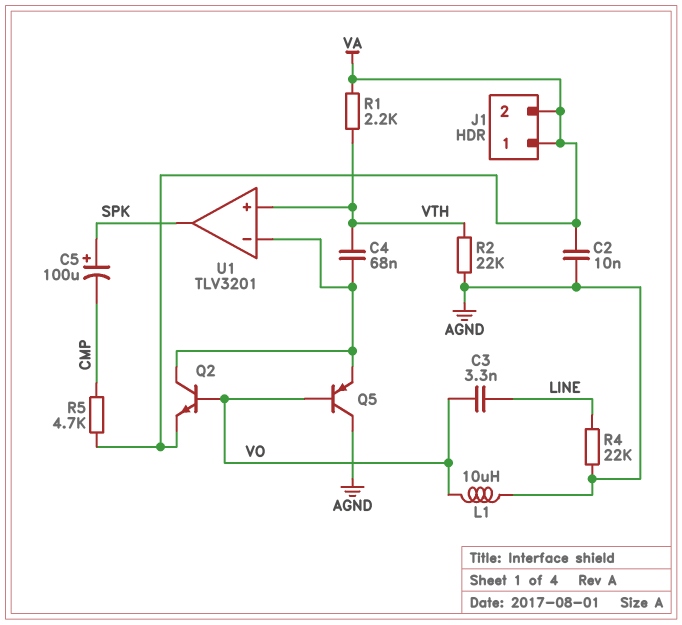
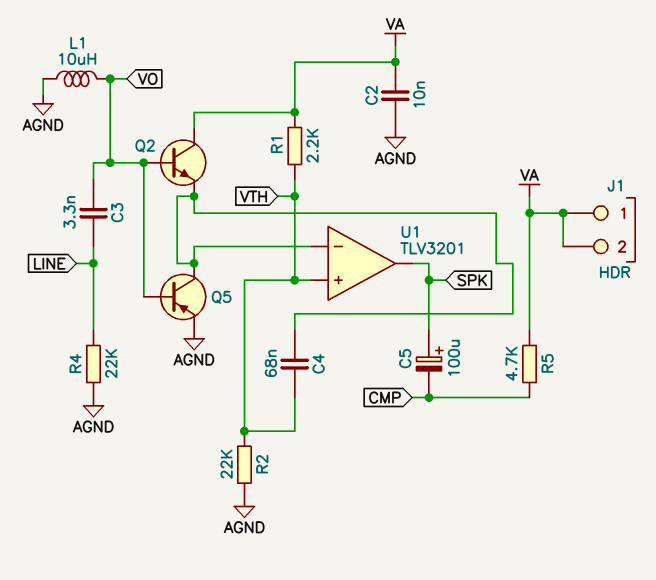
Q2: NPN (B VO, C U1/in-, E VA) -> NPN (B VO, C VA, E U1/in-)
Q5: PNP (B VO, C AGND, E U1/in-) -> PNP (B VO, C U1/in-, E AGND)

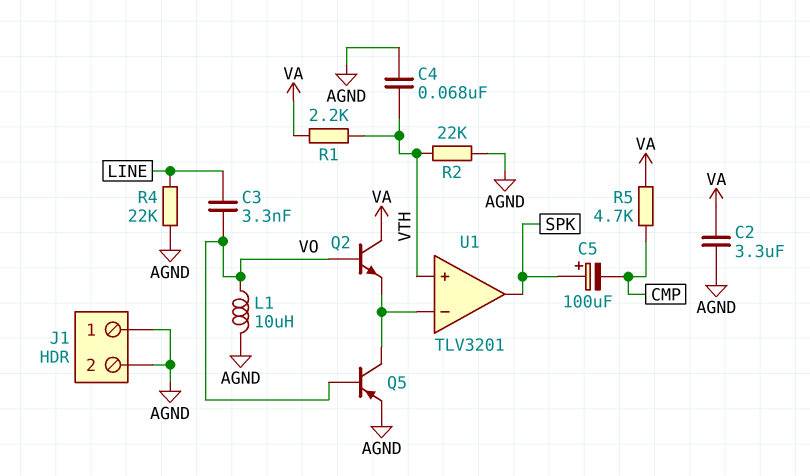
C2: 10nF (AGND, VA) -> 3.3uF (AGND, VA)
C4: 68nF (U1/in-, VTH) -> 68nF (AGND, VTH)
J1 pin 1: VA -> AGND
J1 pin 2: VA -> AGND

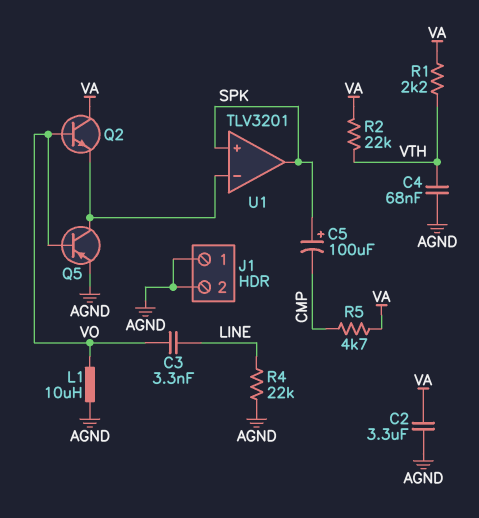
R2: 22k (AGND, VTH) -> 22k (VA, VTH)
U1 pin in+: VTH -> SPK

